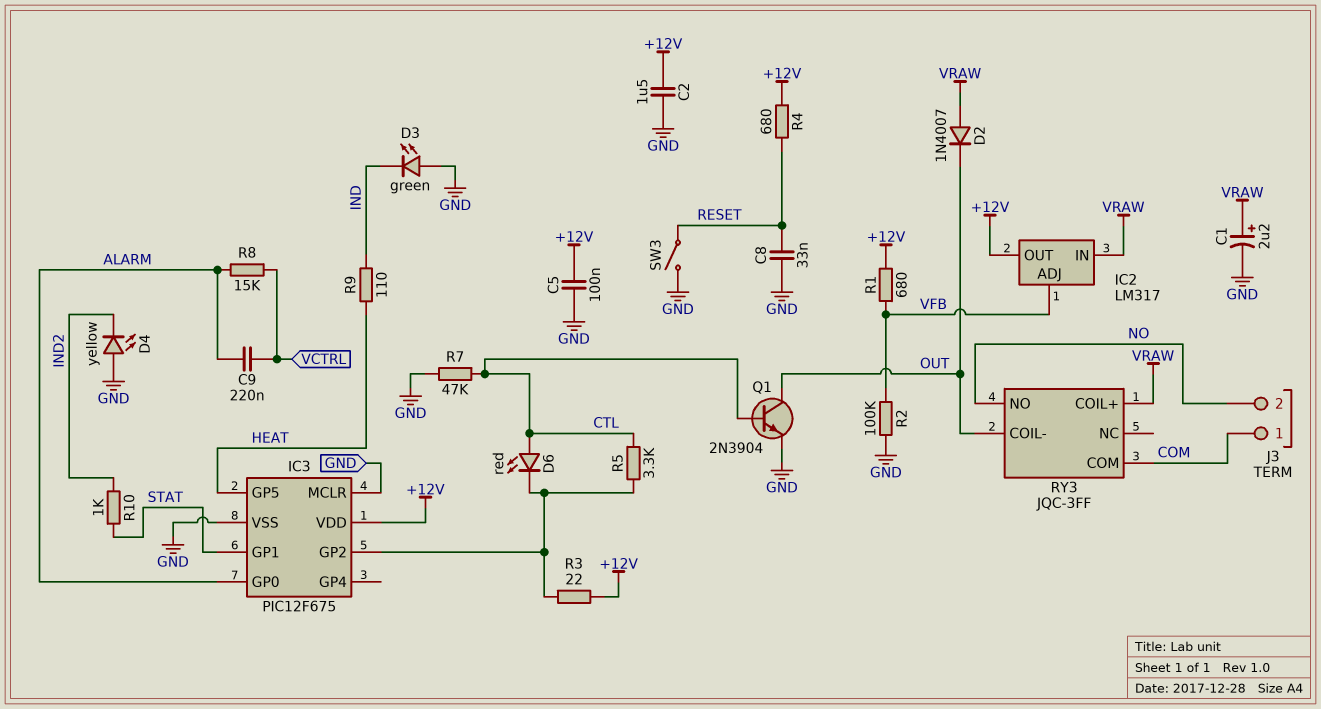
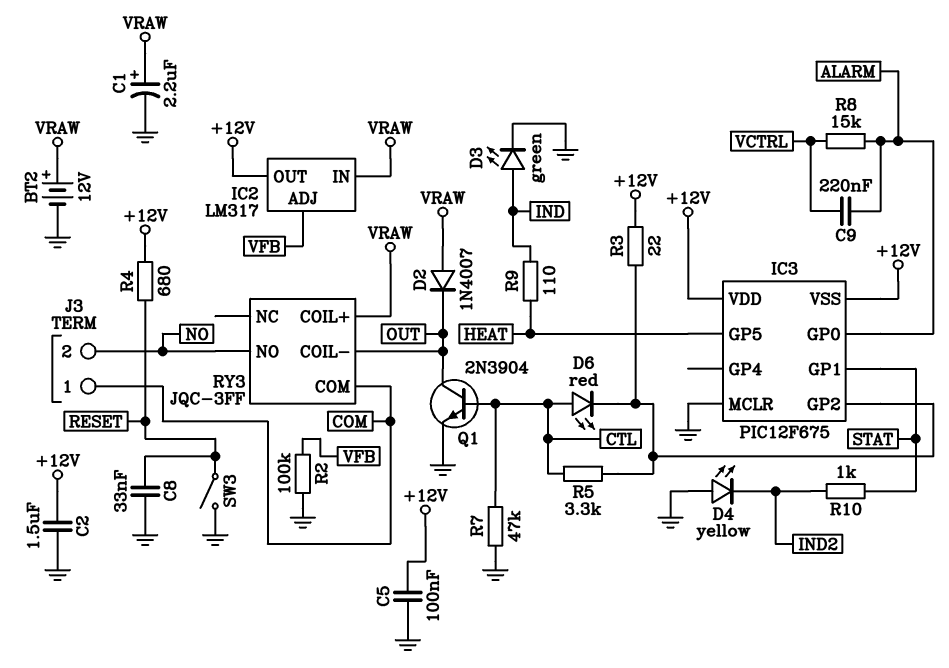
BT2: none -> 12V (plus VRAW, minus GND)
D3: LED green (A GND, K IND) -> LED green (A IND, K GND)
IC3 pin VSS: GND -> +12V
R1: 680 (+12V, VFB) -> none

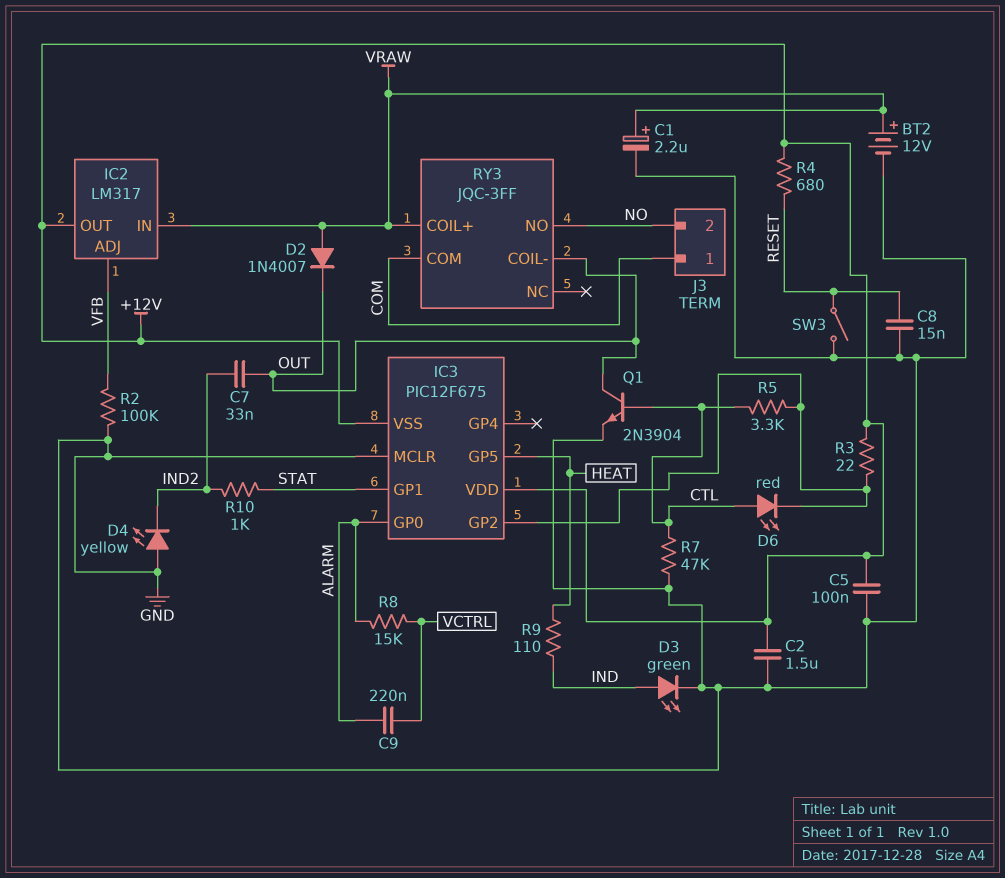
C7: none -> 33nF (IND2, OUT)
C8: 33nF (GND, RESET) -> 15nF (GND, RESET)

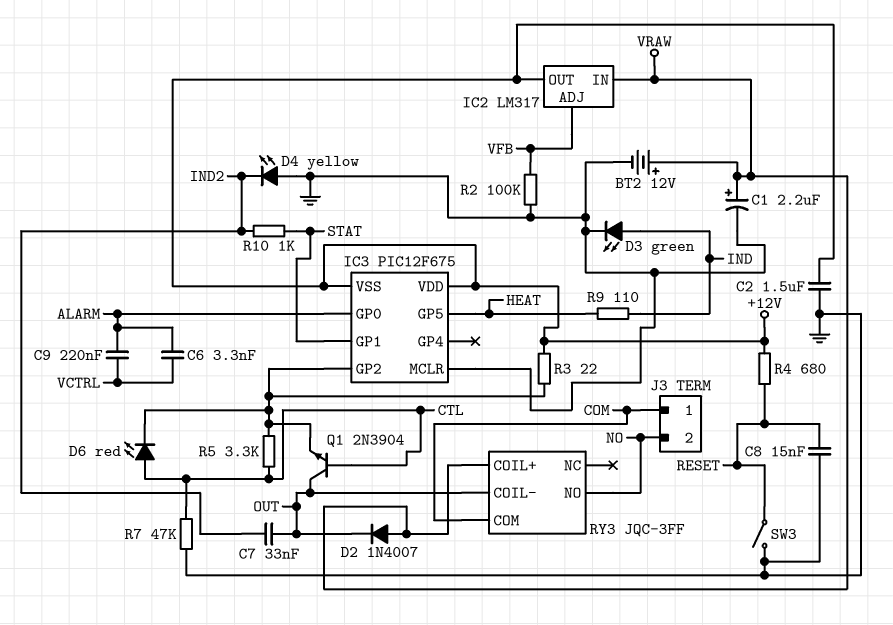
C5: 100nF (+12V, GND) -> none
C6: none -> 3.3nF (ALARM, VCTRL)
Q1: NPN 2N3904 (B CTL, C OUT, E GND) -> NPN 2N3904 (B CTL, C OUT, E IC3/GP2)
R8: 15k (ALARM, VCTRL) -> none

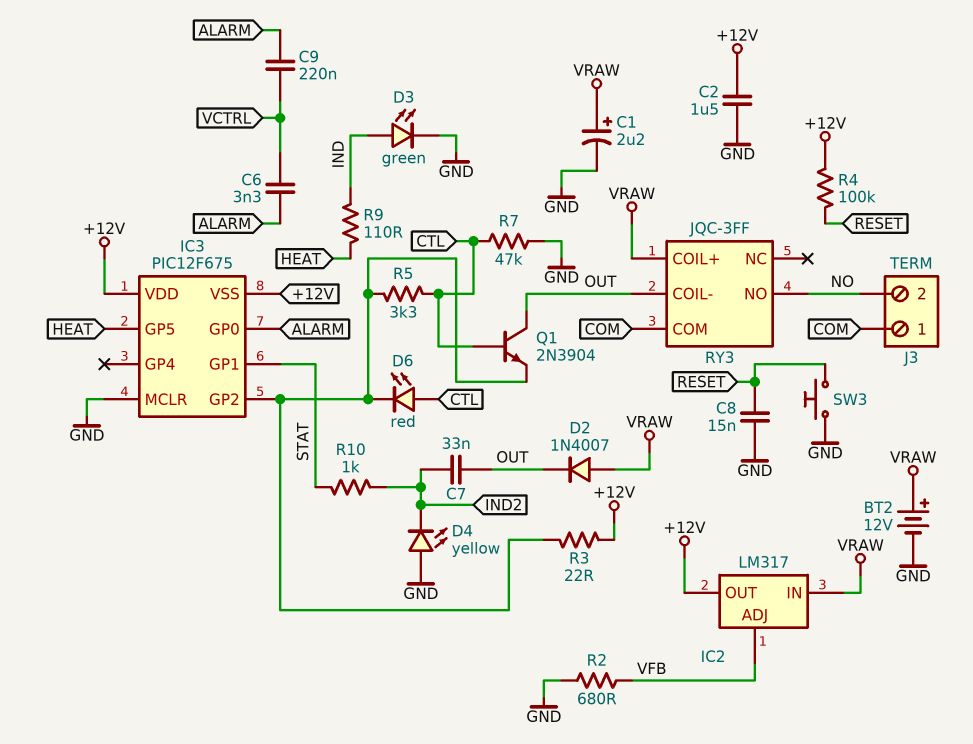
R2: 100k (GND, VFB) -> 680 (GND, VFB)
R4: 680 (+12V, RESET) -> 100k (+12V, RESET)
SW3: switch (GND, RESET) -> button (GND, RESET)

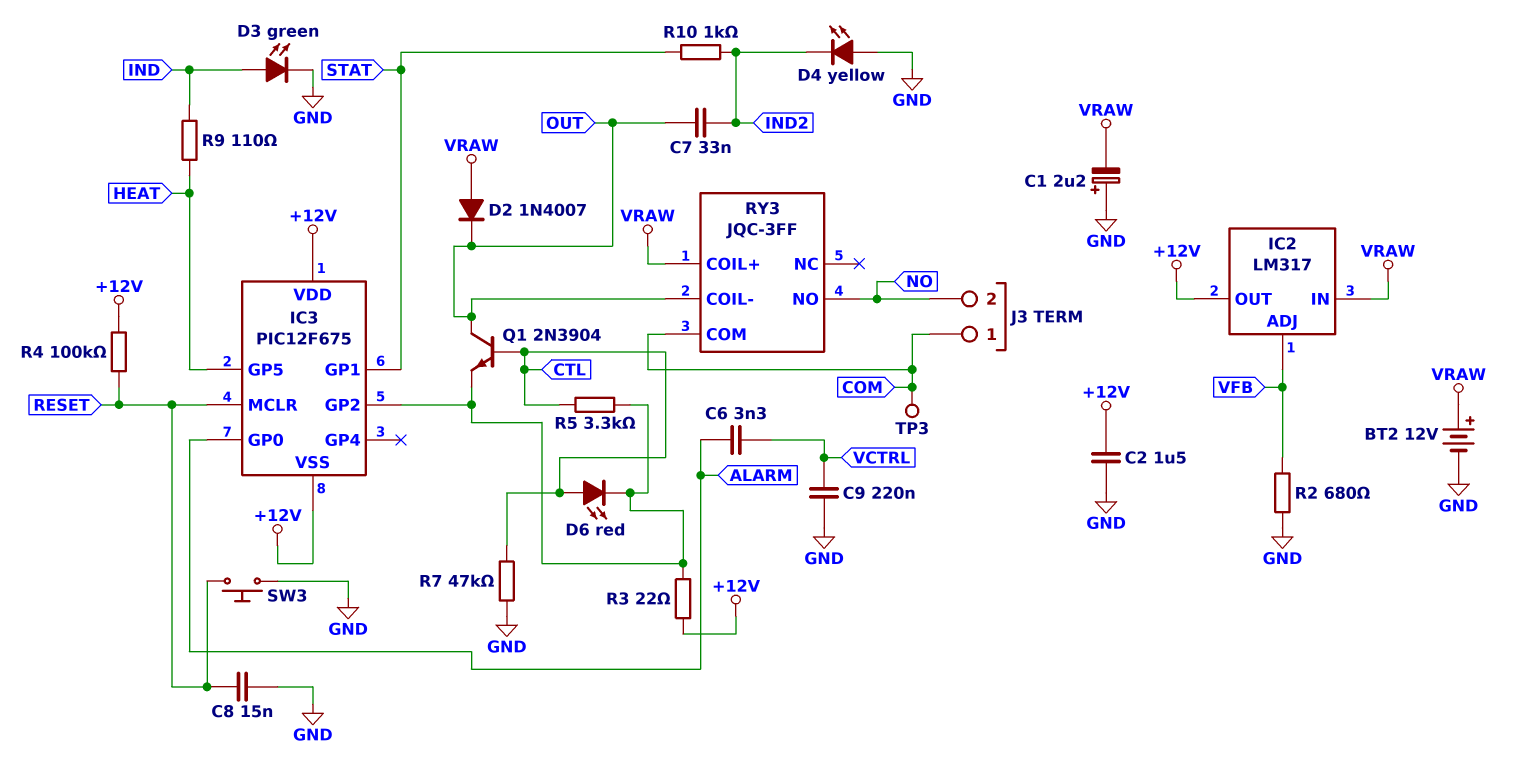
C1: 2.2uF (plus VRAW, minus GND) -> 2.2uF (plus GND, minus VRAW)
C9: 220nF (ALARM, VCTRL) -> 220nF (GND, VCTRL)
IC3 pin MCLR: GND -> RESET
TP3: none -> test point (COM)

